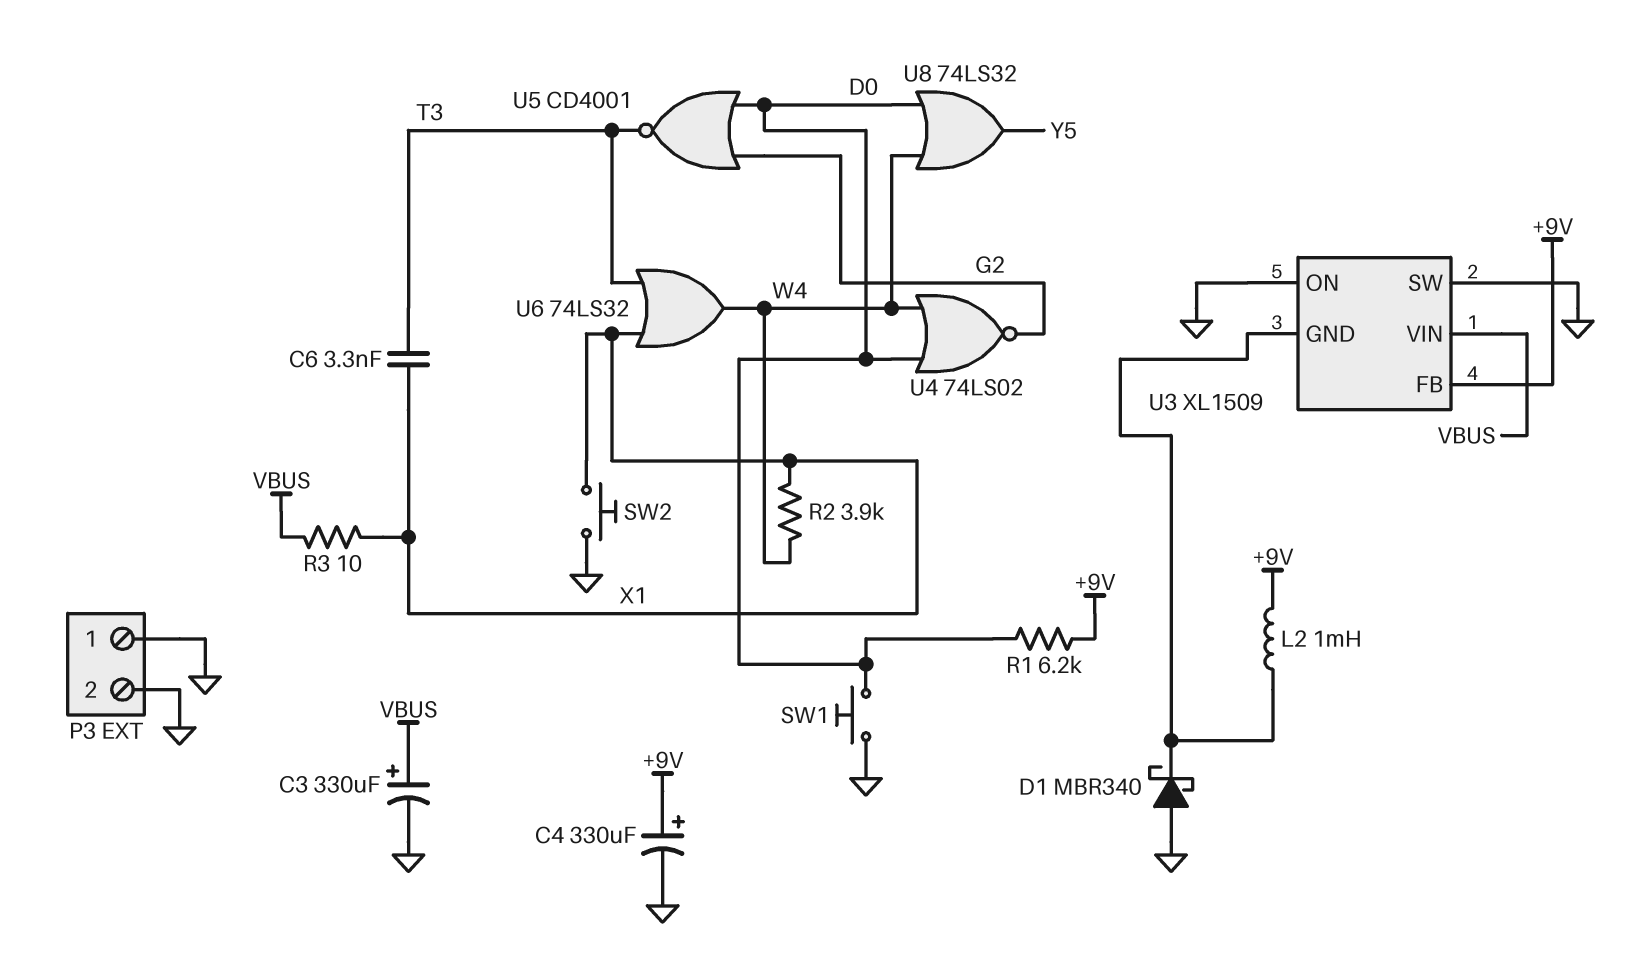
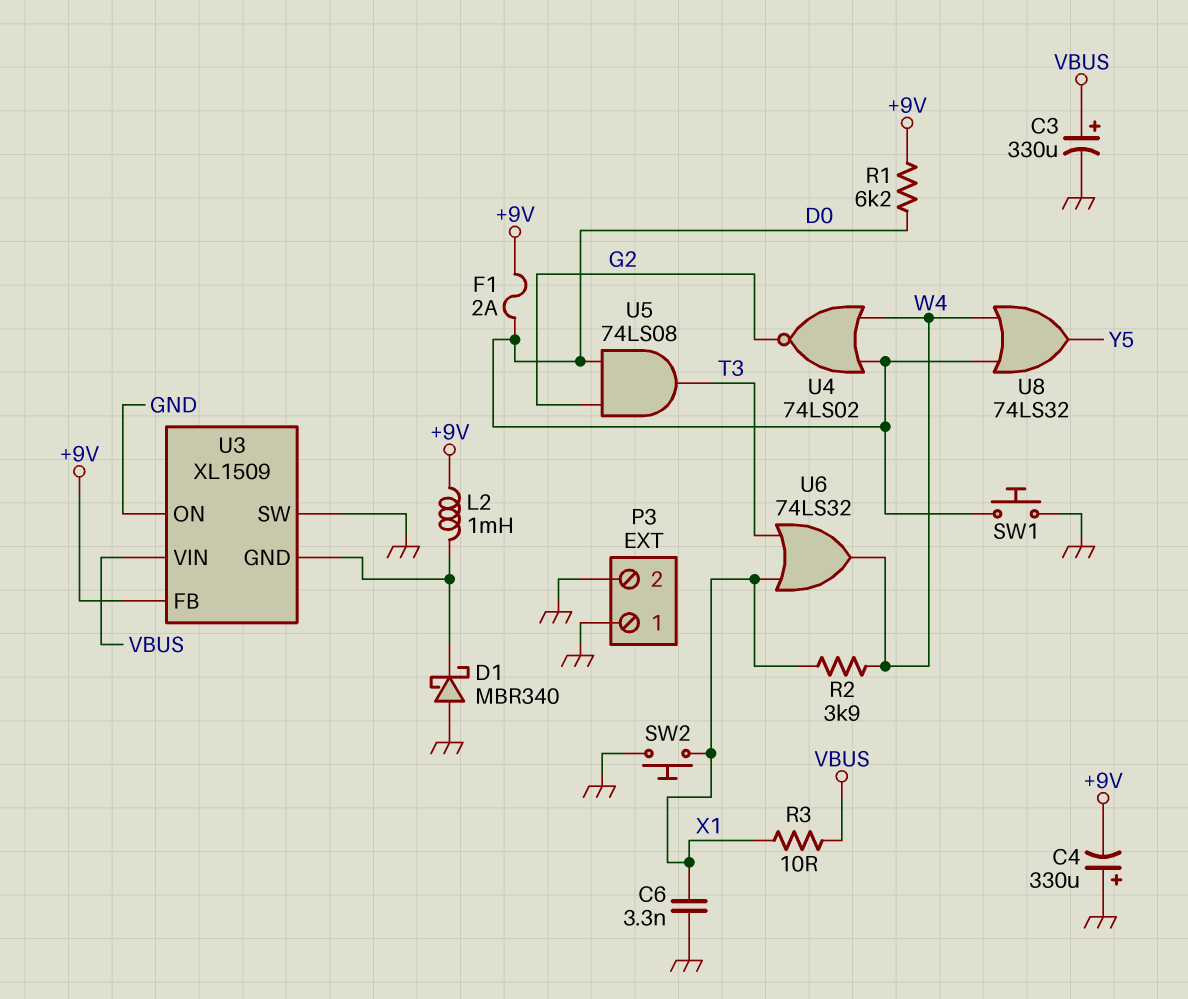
C4: 330uF (plus +9V, minus GND) -> 330uF (plus GND, minus +9V)
C6: 3.3nF (T3, X1) -> 3.3nF (GND, X1)
F1: none -> 2A (+9V, D0)
U5: NOR CD4001 (in D0, in G2, out T3) -> AND 74LS08 (in D0, in G2, out T3)

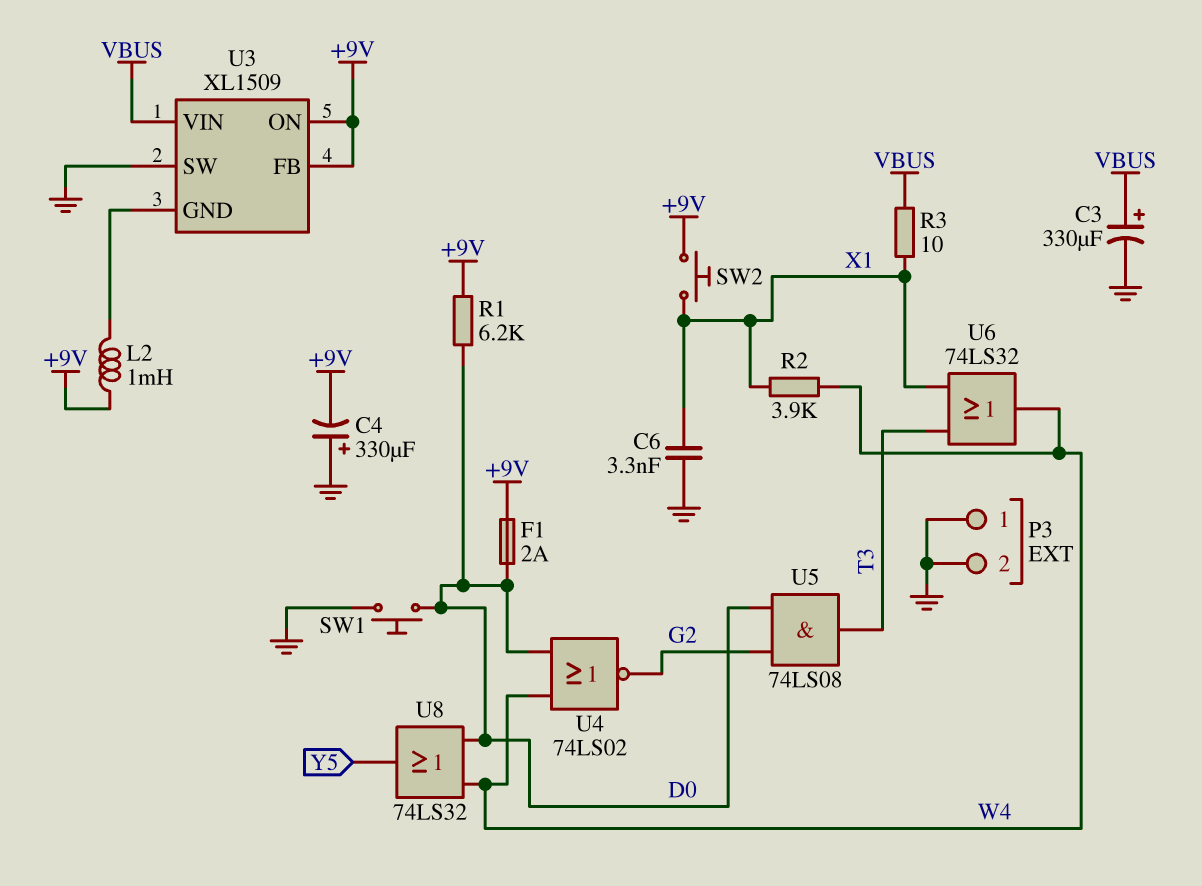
D1: schottky MBR340 (A GND, K U3/GND) -> none
SW2: button (GND, X1) -> button (+9V, X1)
U3 pin ON: GND -> +9V

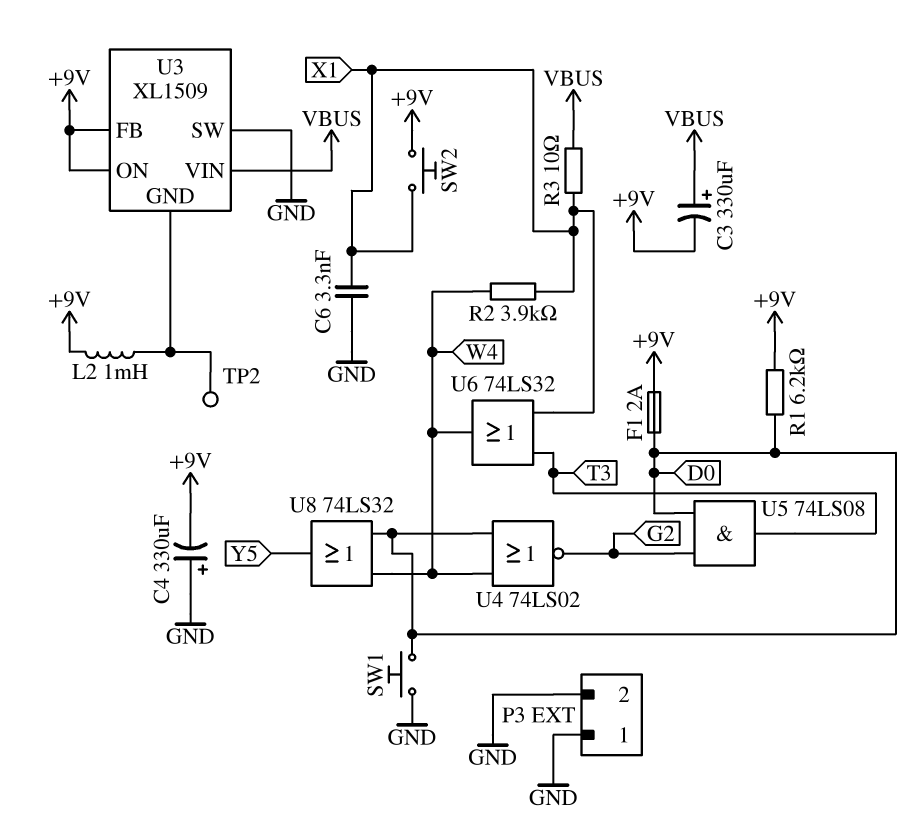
C3: 330uF (plus VBUS, minus GND) -> 330uF (plus VBUS, minus +9V)
TP2: none -> test point (U3/GND)

